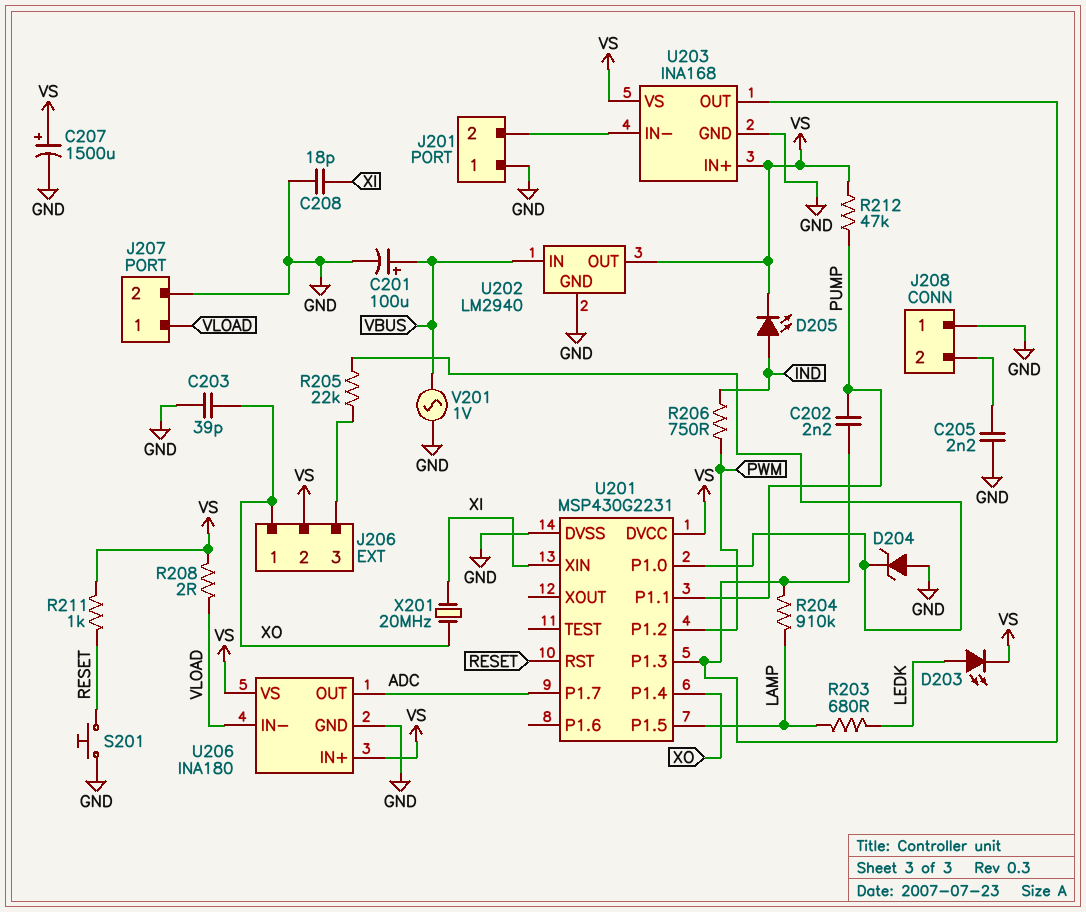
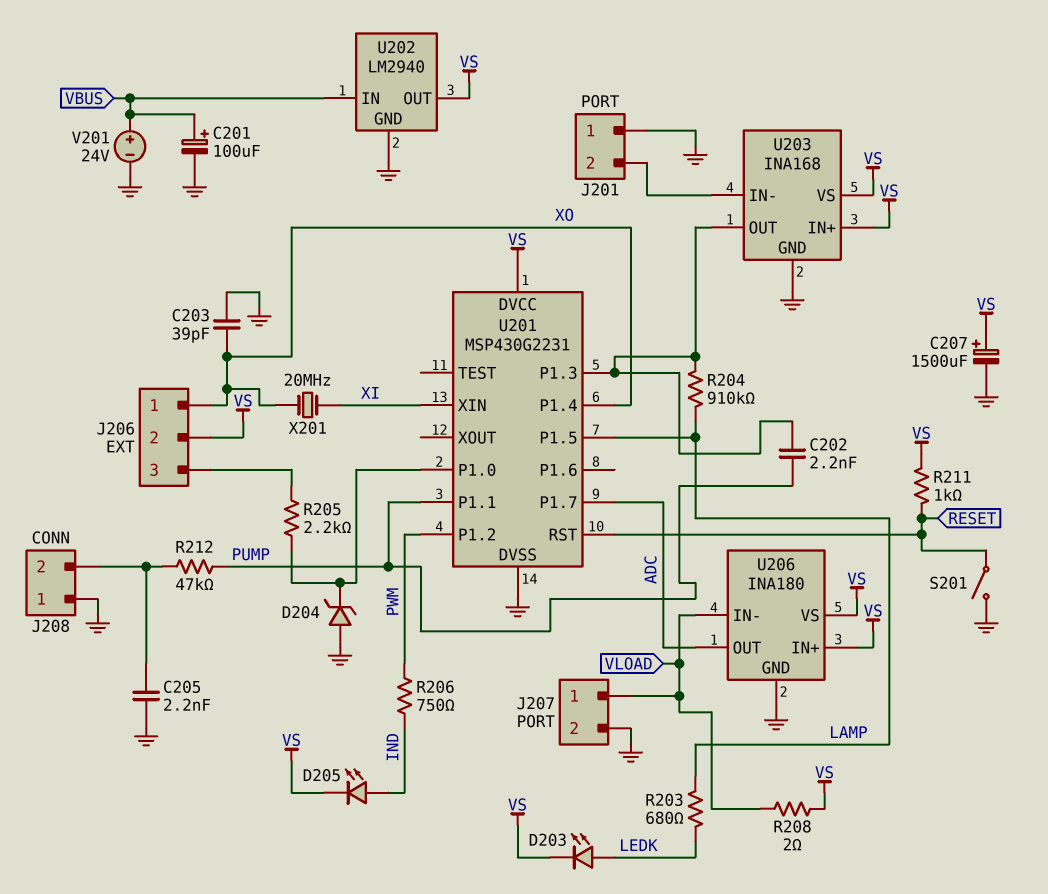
C208: 18pF (GND, XI) -> none
R205: 22k (J206/3, U201/P1.0) -> 2.2k (J206/3, U201/P1.0)
R212: 47k (PUMP, VS) -> 47k (J208/2, PUMP)
S201: button (GND, RESET) -> switch (GND, RESET)
V201: AC 1V (GND, VBUS) -> 24V (plus VBUS, minus GND)

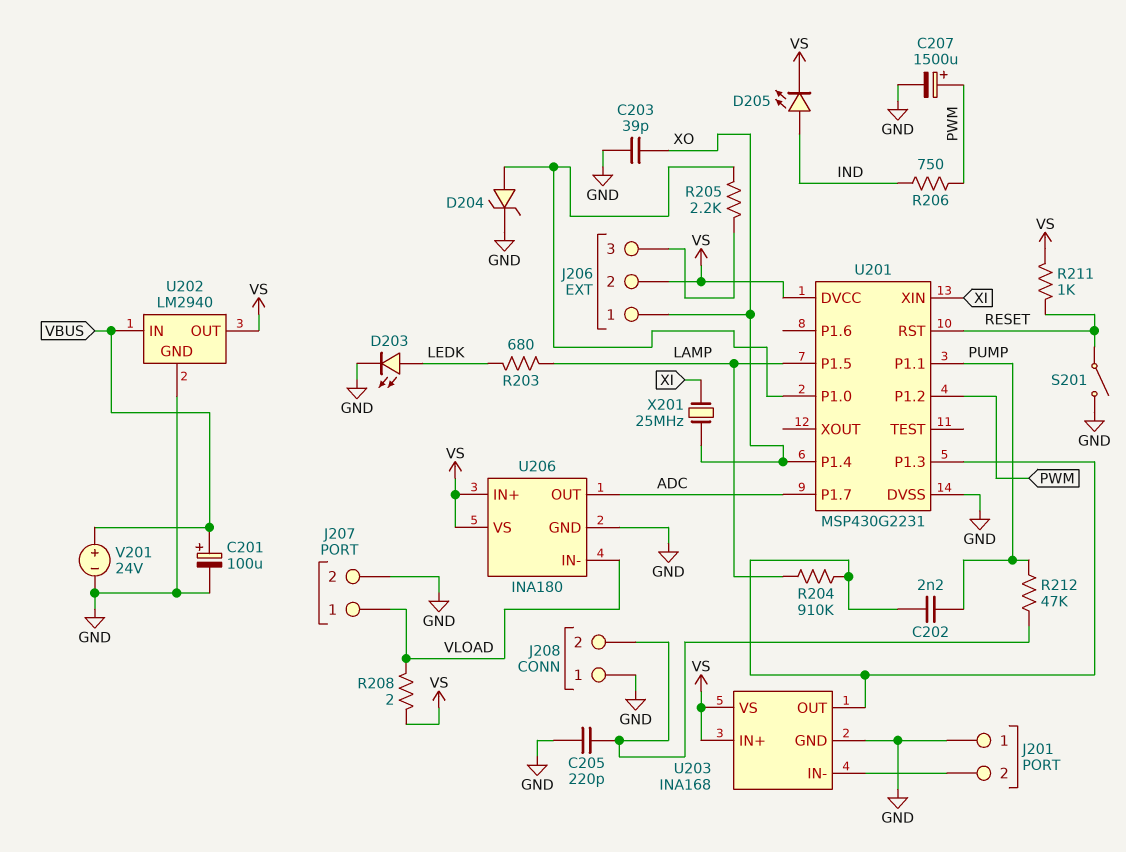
C205: 2.2nF (GND, J208/2) -> 220pF (GND, J208/2)
C207: 1500uF (plus VS, minus GND) -> 1500uF (plus PWM, minus GND)
D203: LED (A LEDK, K VS) -> LED (A LEDK, K GND)
D204: zener (A GND, K U201/P1.0) -> zener (A U201/P1.0, K GND)
X201: 20MHz (XI, XO) -> 25MHz (XI, XO)

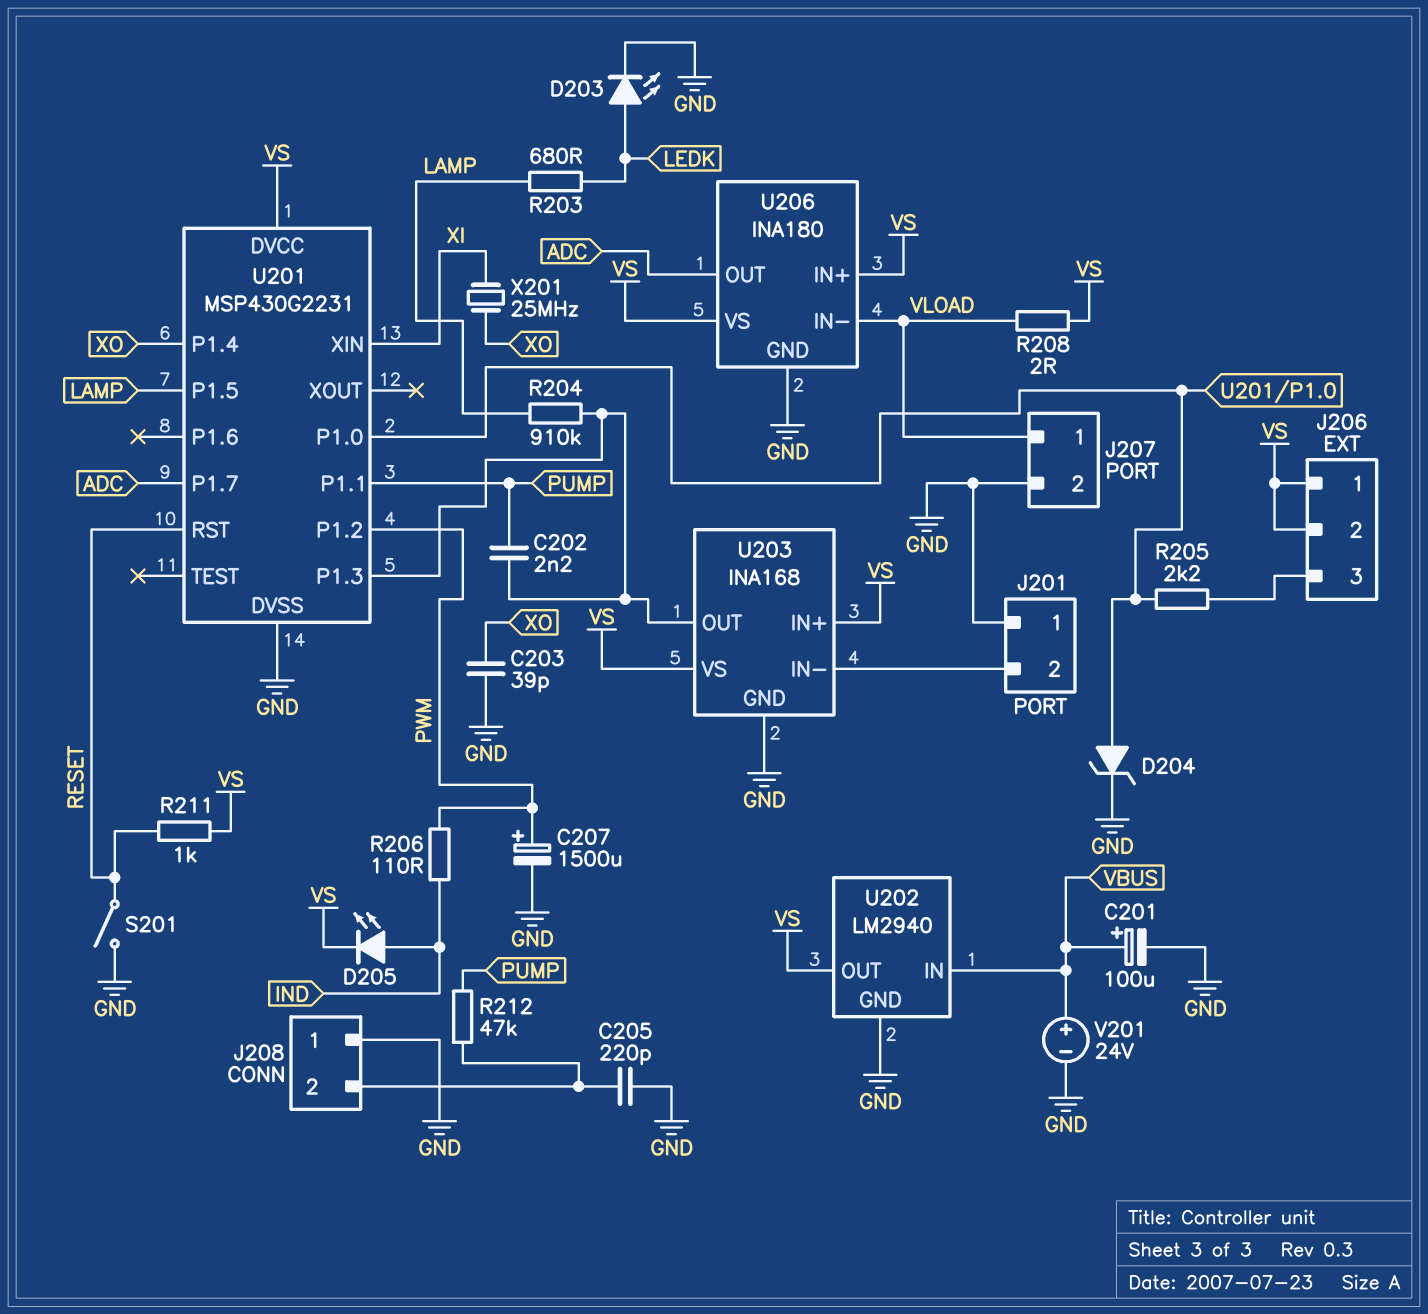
J206 pin 1: XO -> VS
R206: 750 (IND, PWM) -> 110 (IND, PWM)

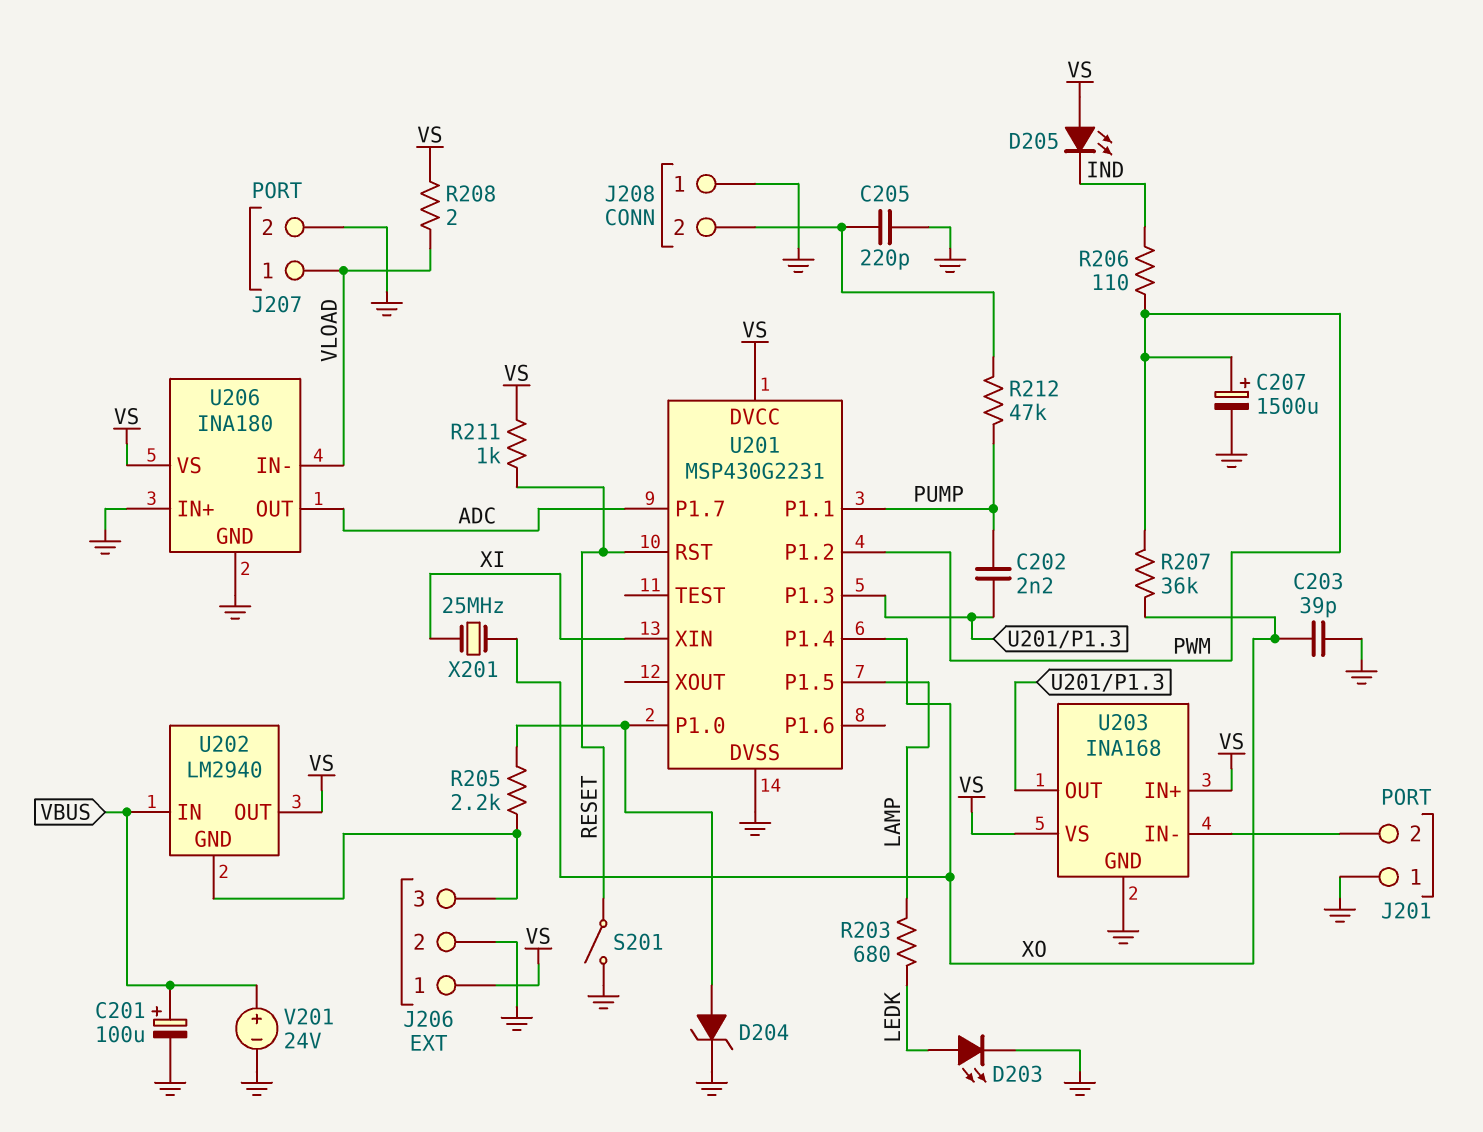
D205: LED (A IND, K VS) -> LED (A VS, K IND)
J206 pin 2: VS -> GND
R204: 910k (LAMP, U201/P1.3) -> none
R207: none -> 36k (PWM, XO)
U202 pin GND: GND -> J206/3
U206 pin IN+: VS -> GND

